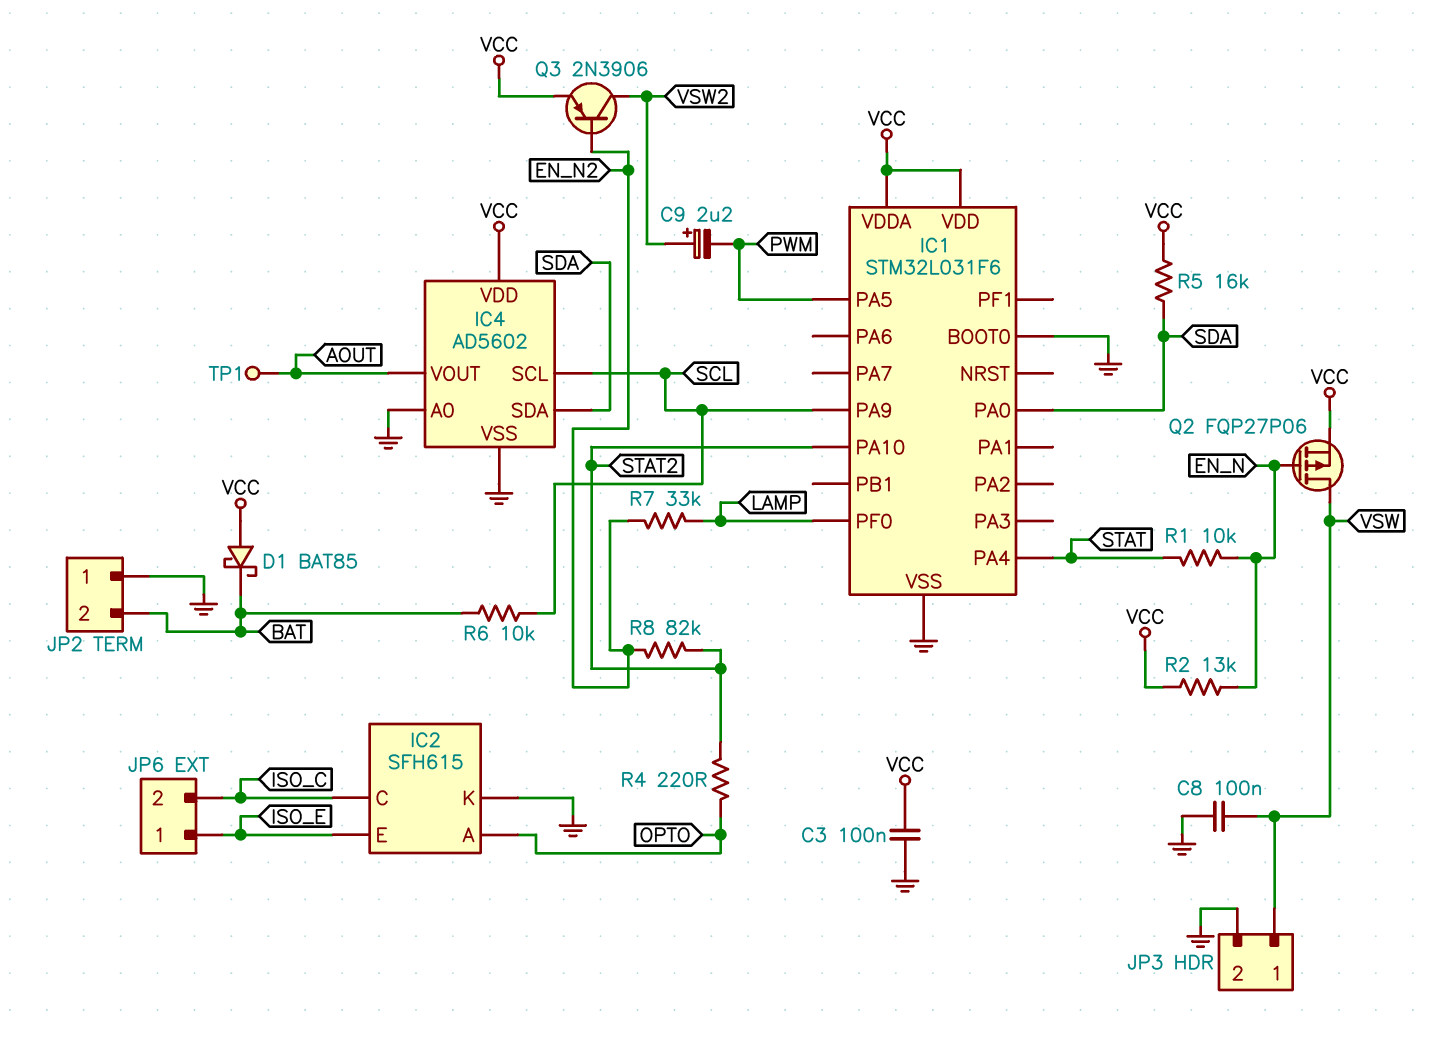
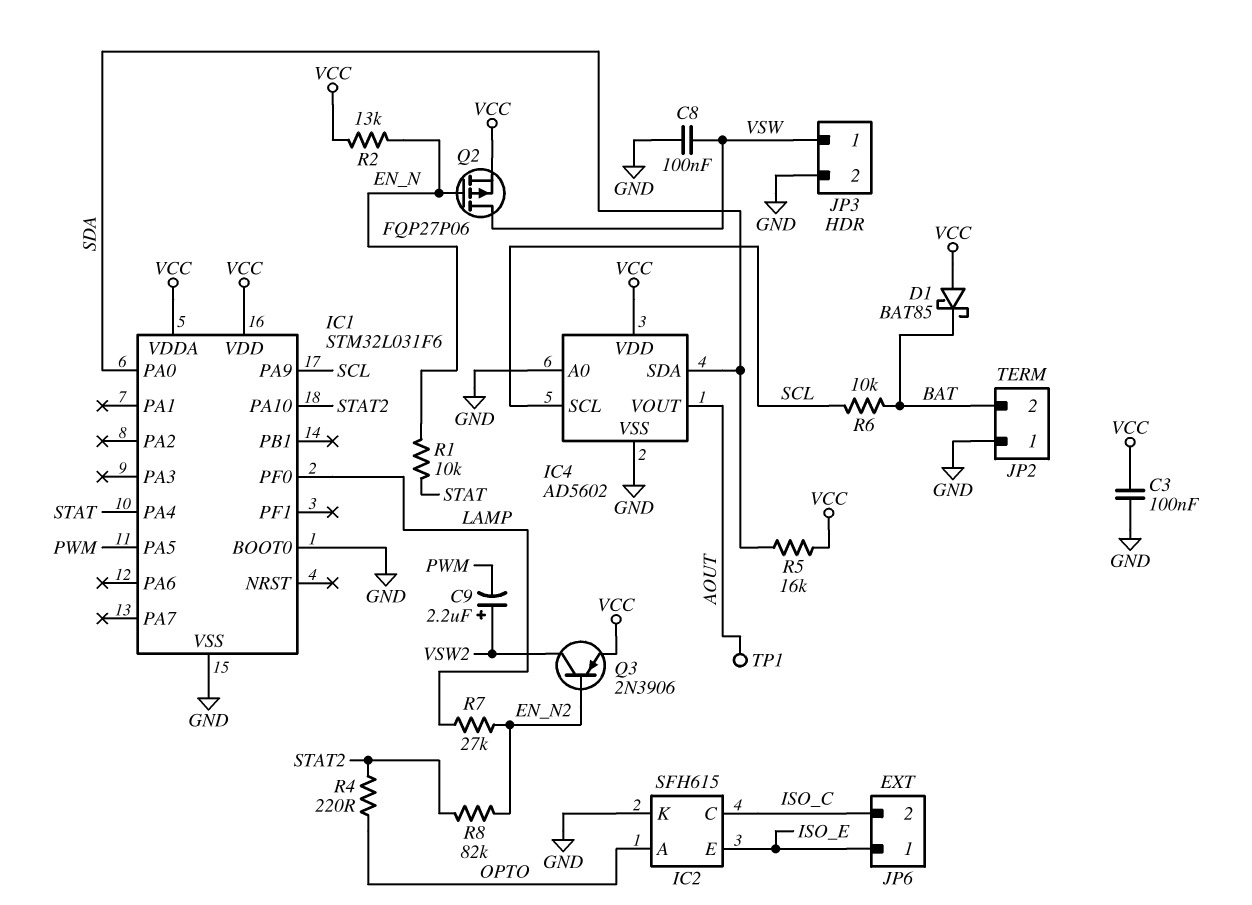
R7: 33k (EN_N2, LAMP) -> 27k (EN_N2, LAMP)

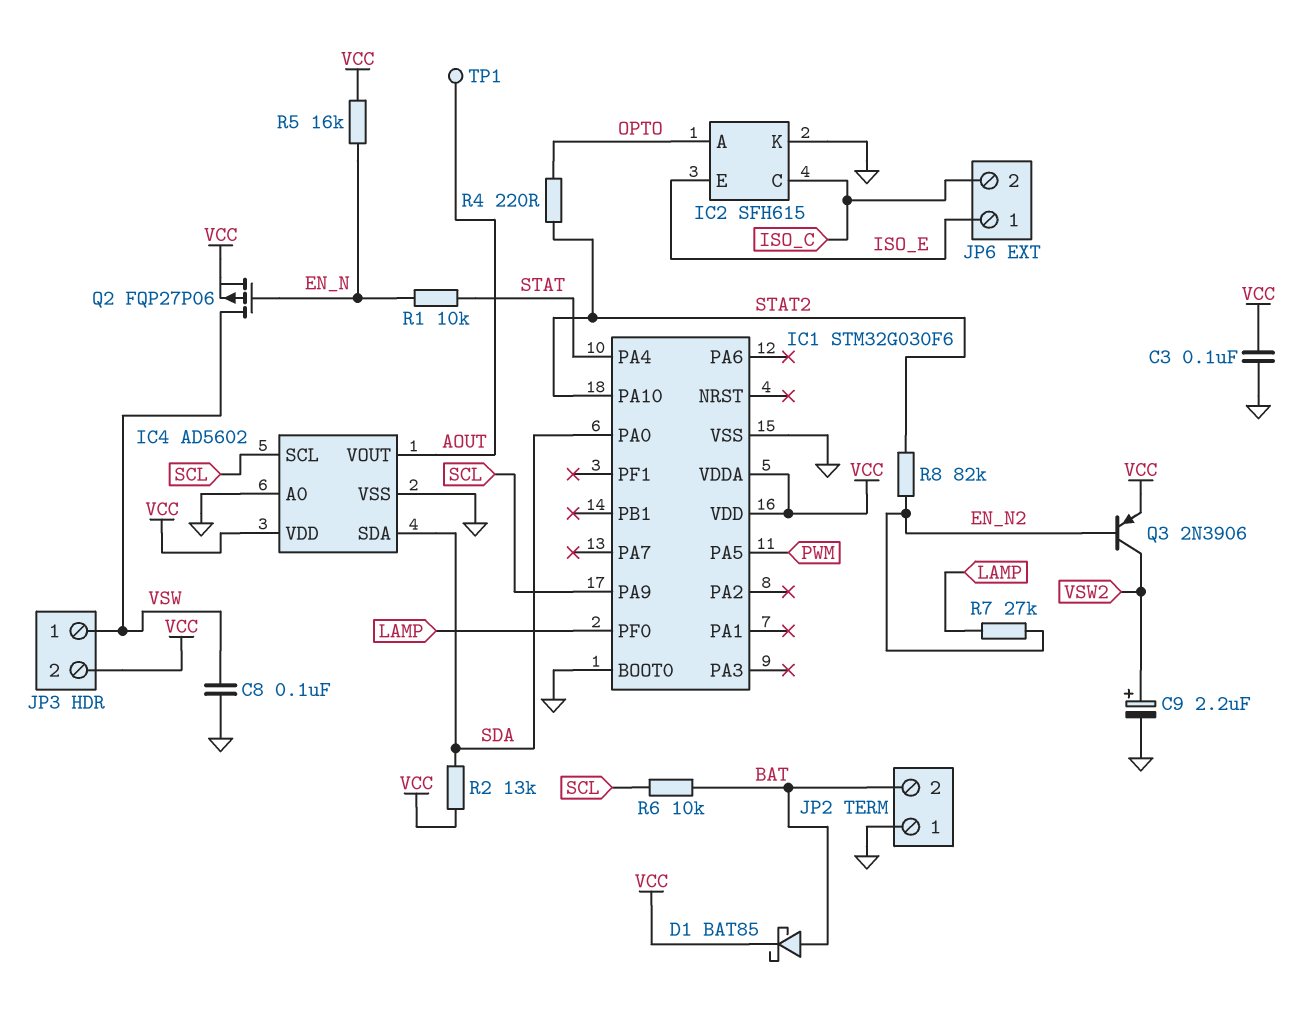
C9: 2.2uF (plus VSW2, minus PWM) -> 2.2uF (plus VSW2, minus GND)
D1: schottky BAT85 (A VCC, K BAT) -> schottky BAT85 (A BAT, K VCC)
IC1: STM32L031F6 -> STM32G030F6
JP3 pin 2: GND -> VCC
R2: 13k (EN_N, VCC) -> 13k (SDA, VCC)
R5: 16k (SDA, VCC) -> 16k (EN_N, VCC)

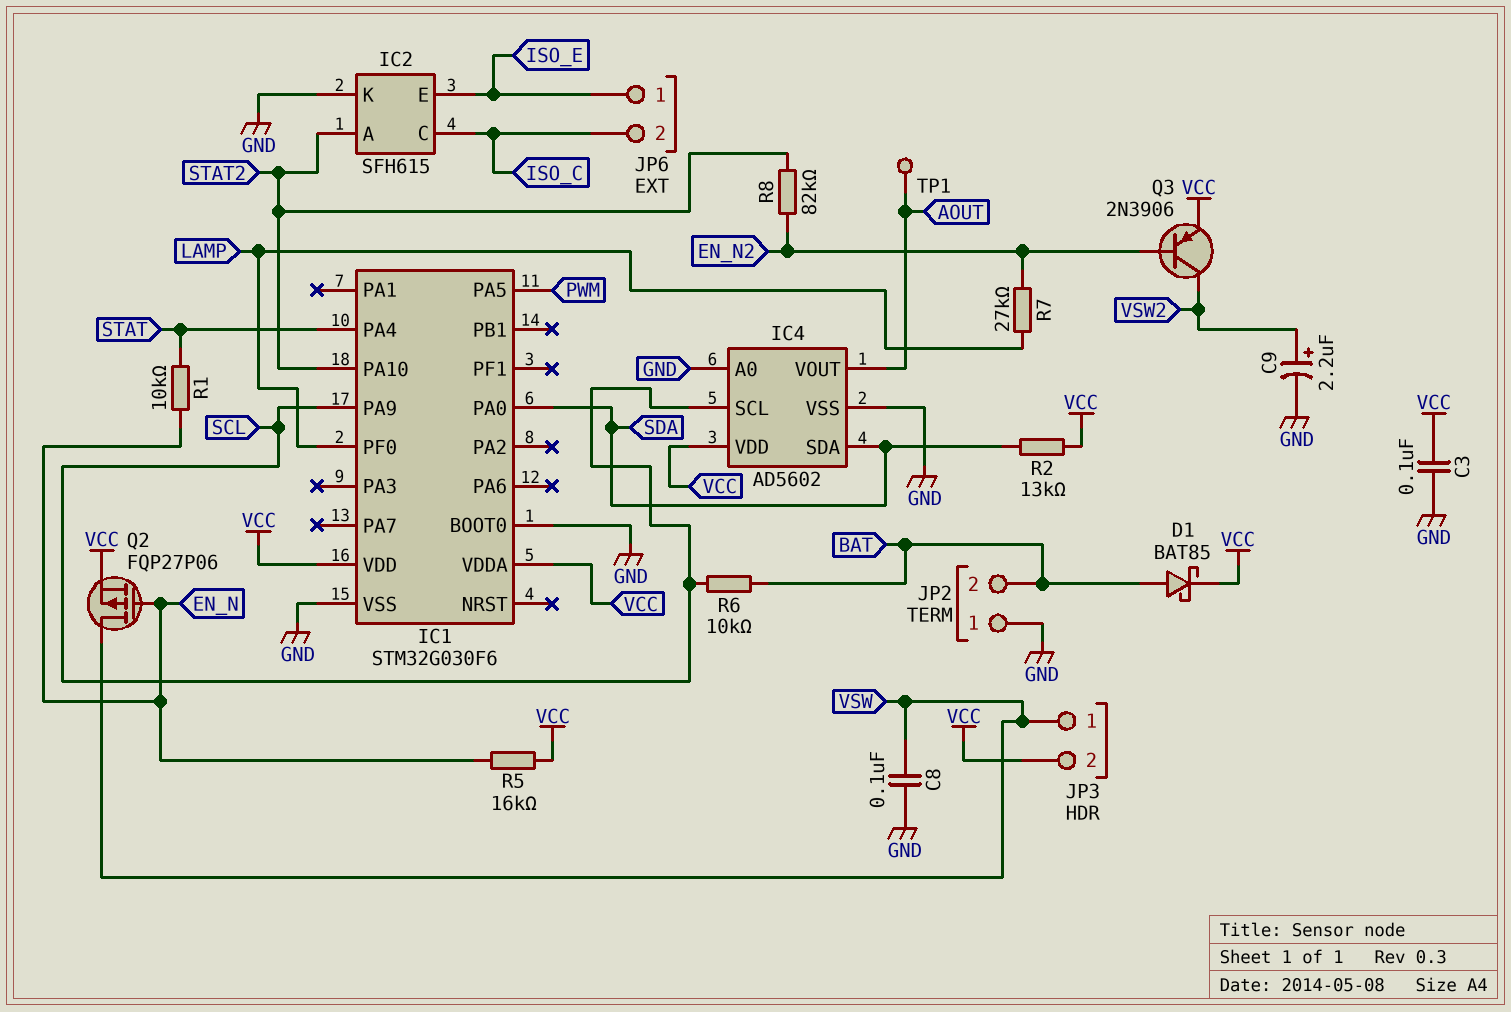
IC2 pin A: OPTO -> STAT2
R4: 220 (OPTO, STAT2) -> none

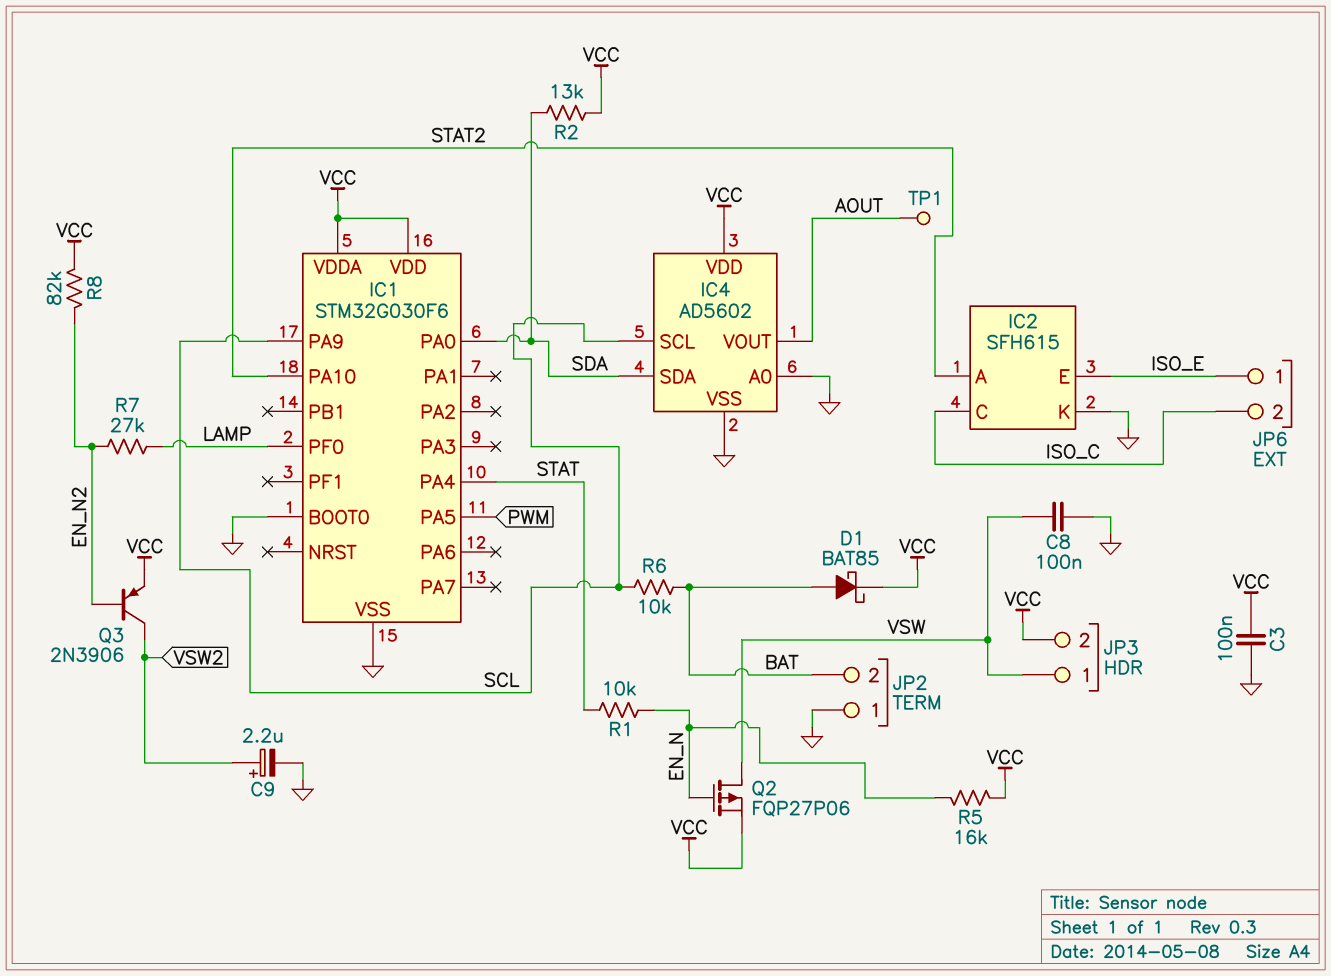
R8: 82k (EN_N2, STAT2) -> 82k (EN_N2, VCC)

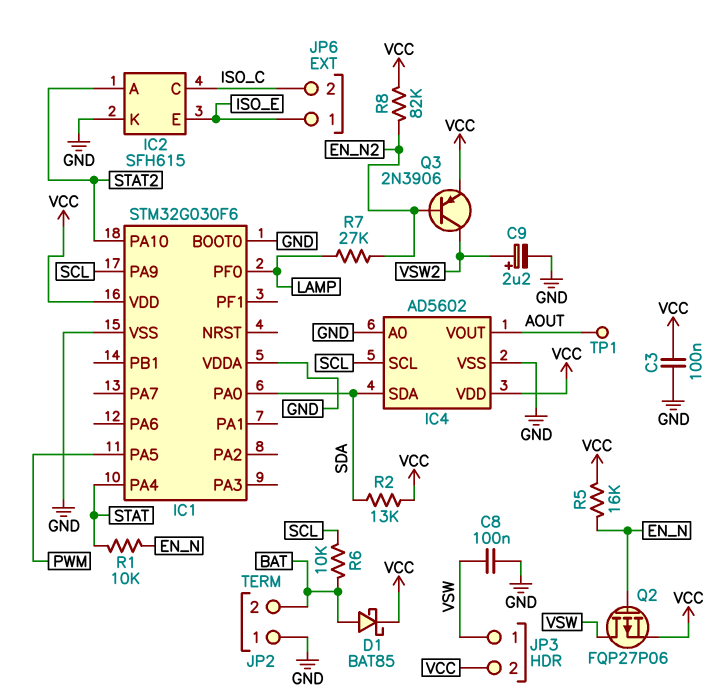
IC1 pin VDDA: VCC -> GND

